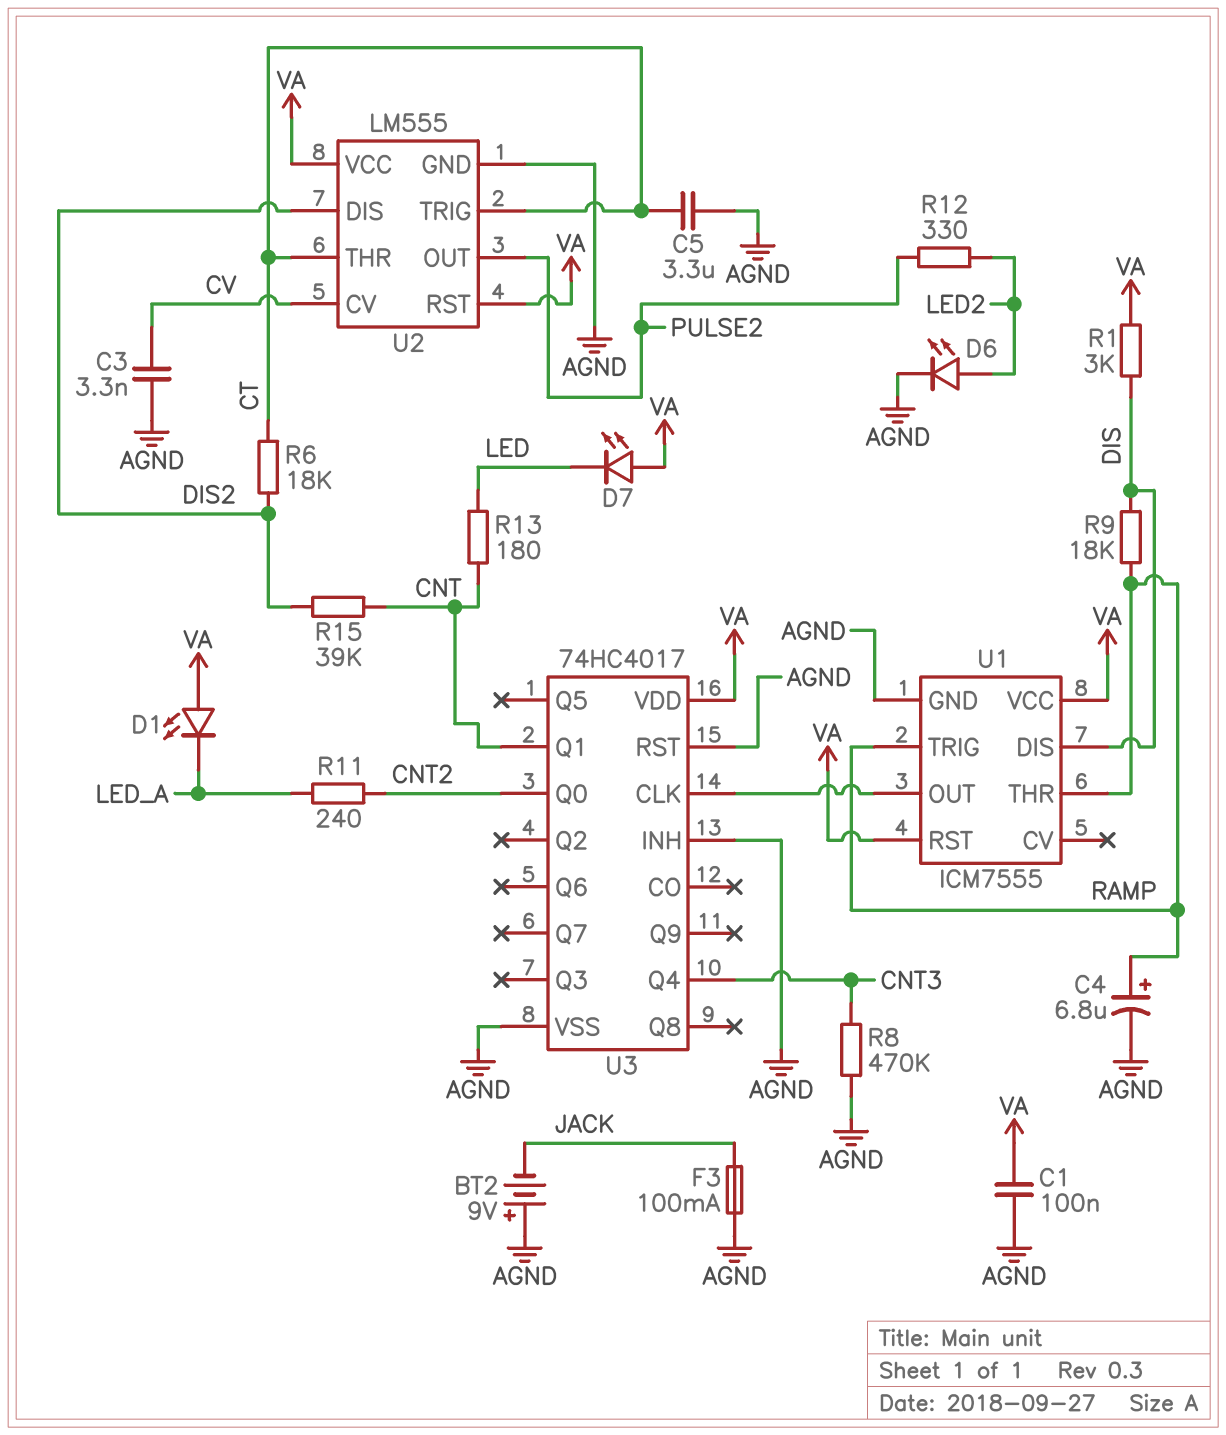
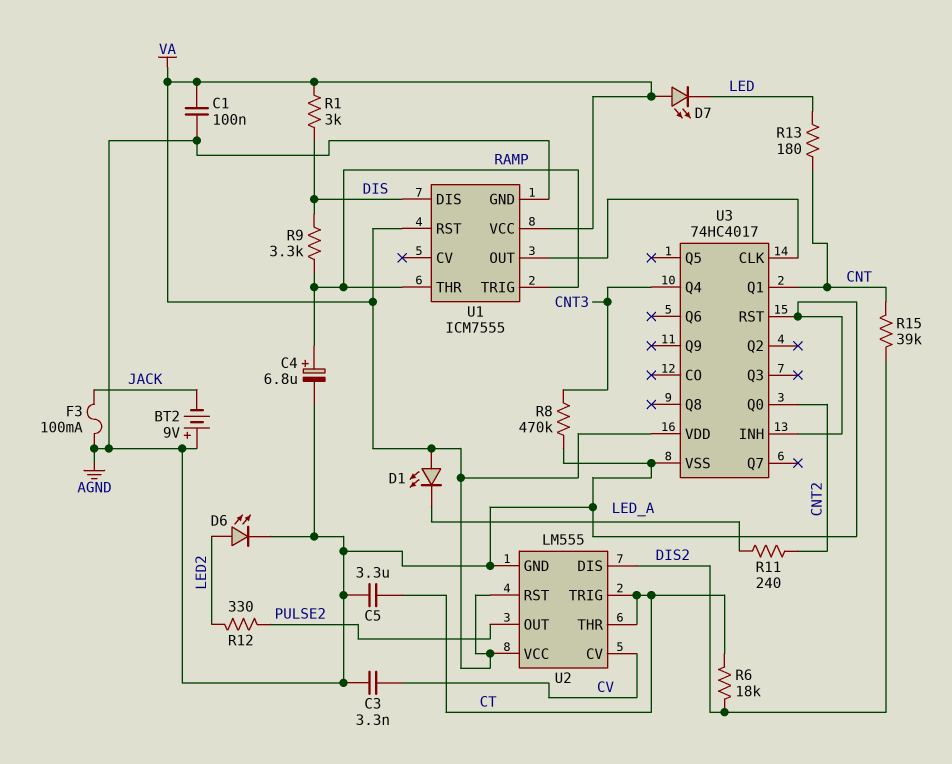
R9: 18k (DIS, RAMP) -> 3.3k (DIS, RAMP)

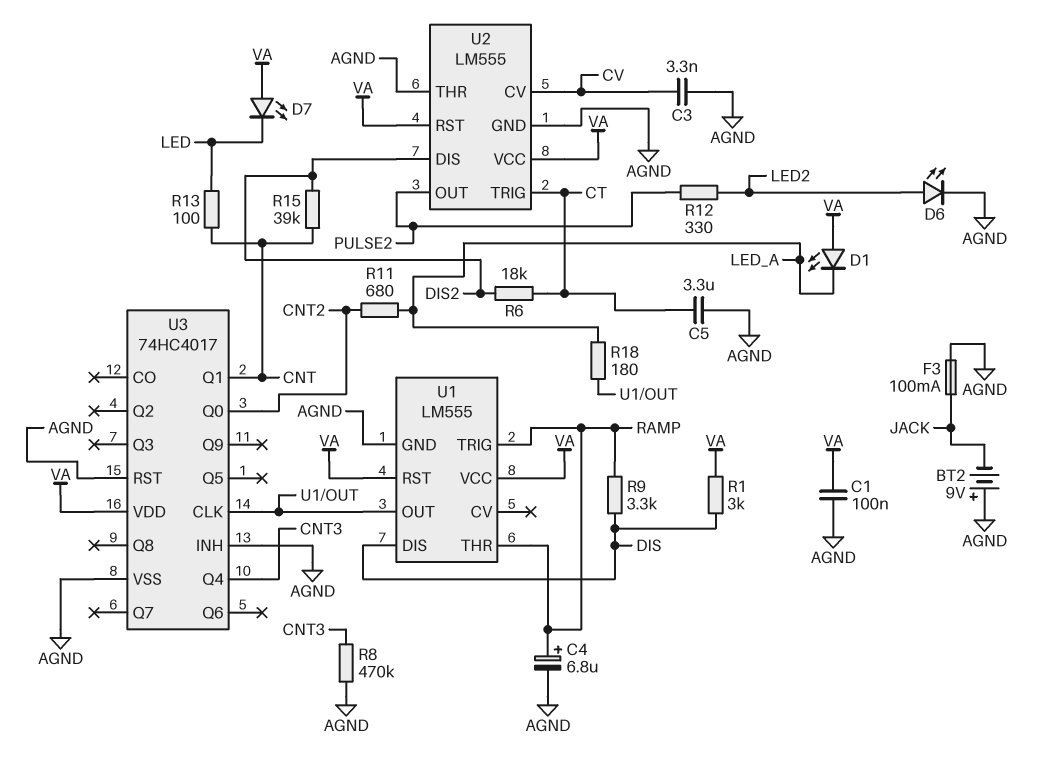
R11: 240 (CNT2, LED_A) -> 680 (CNT2, LED_A)
R13: 180 (CNT, LED) -> 100 (CNT, LED)
R18: none -> 180 (LED_A, U1/OUT)
U1: ICM7555 -> LM555
U2 pin THR: CT -> AGND

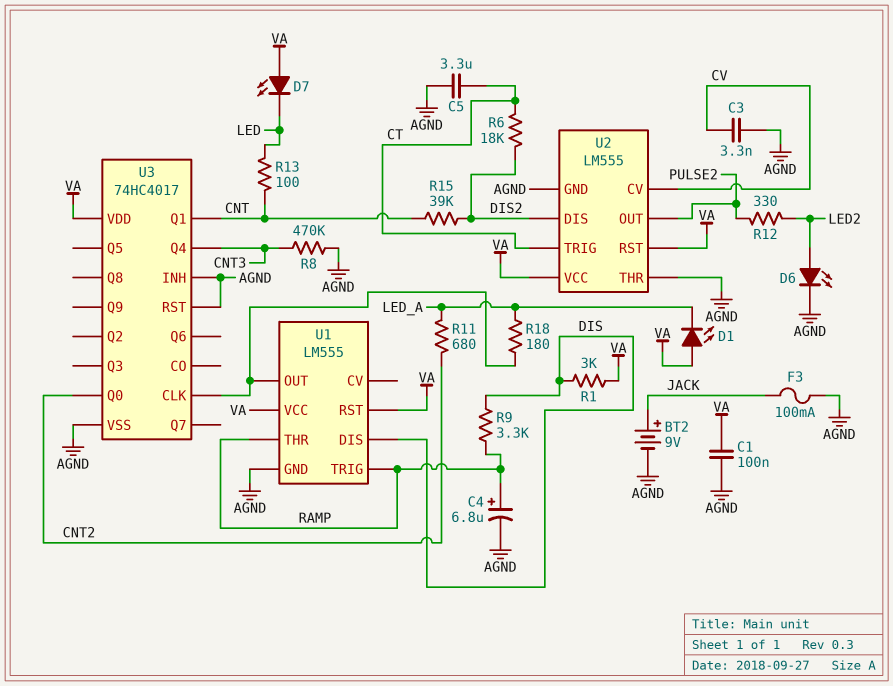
BT2: 9V (plus AGND, minus JACK) -> 9V (plus JACK, minus AGND)

